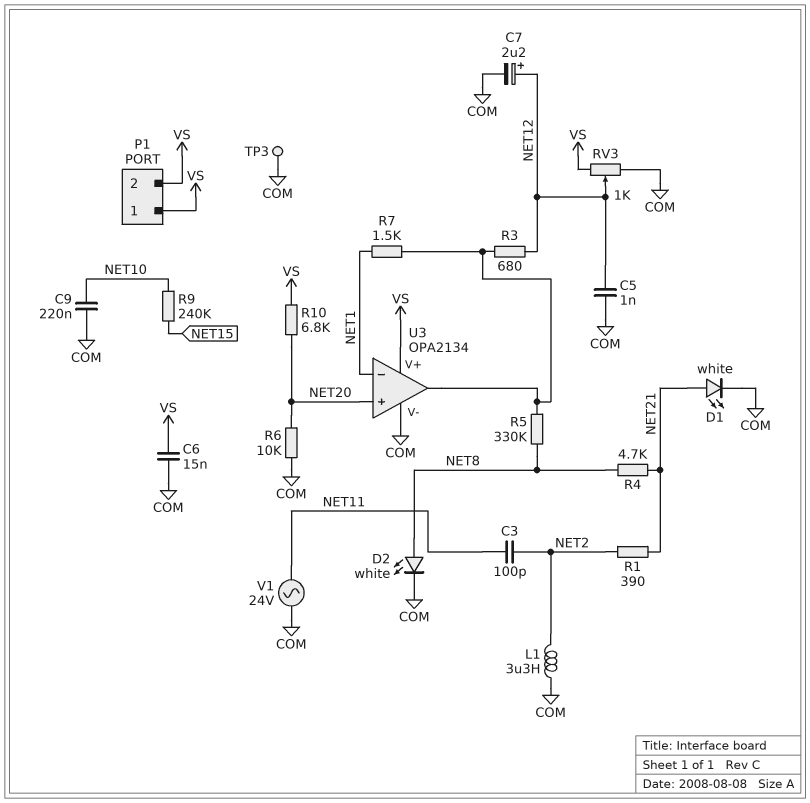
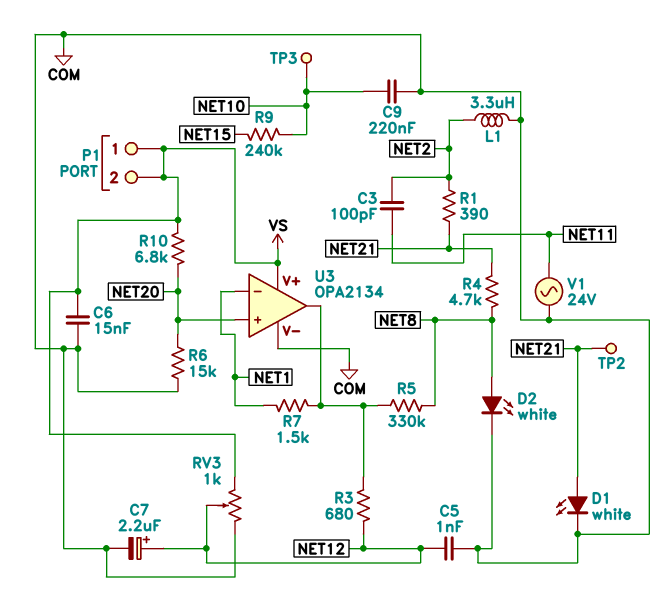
R6: 10k (COM, NET20) -> 15k (COM, NET20)
TP2: none -> test point (NET21)
TP3: test point (COM) -> test point (NET10)

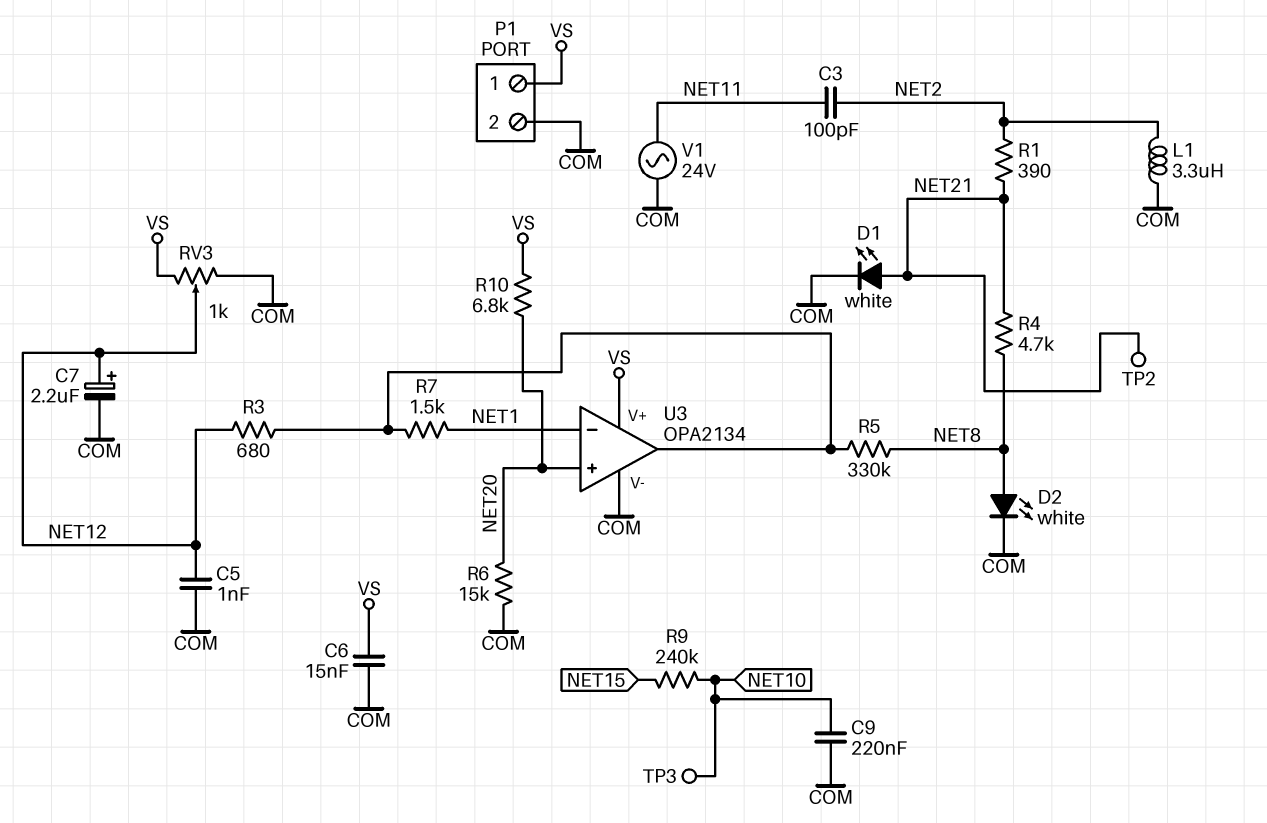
P1 pin 2: VS -> COM

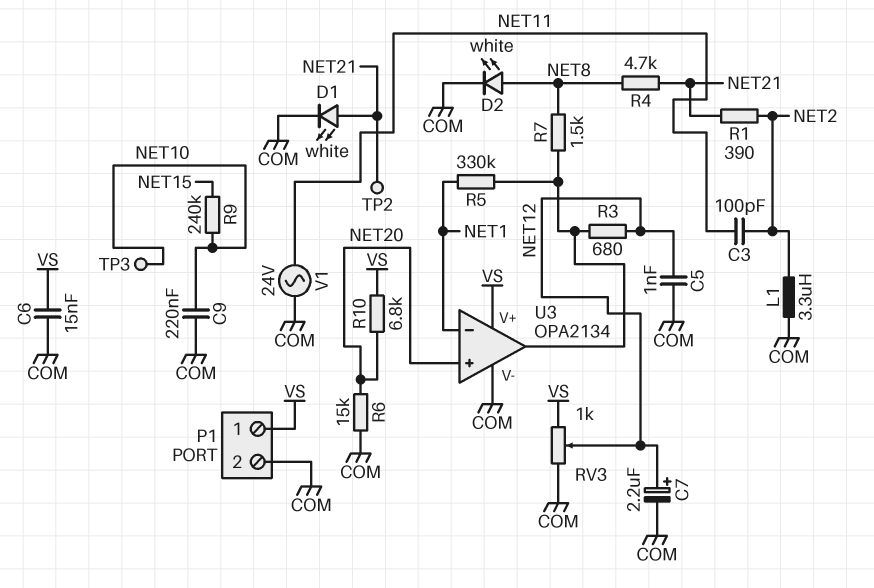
R5: 330k (NET8, U3/out) -> 330k (NET1, U3/out)
R7: 1.5k (NET1, U3/out) -> 1.5k (NET8, U3/out)

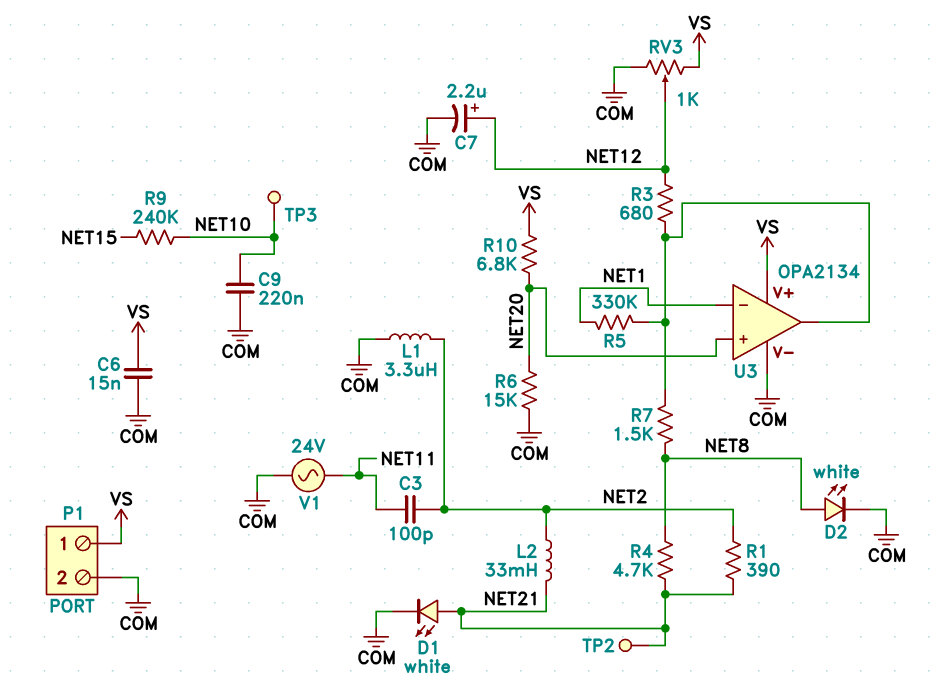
C5: 1nF (COM, NET12) -> none
L2: none -> 33mH (NET2, NET21)

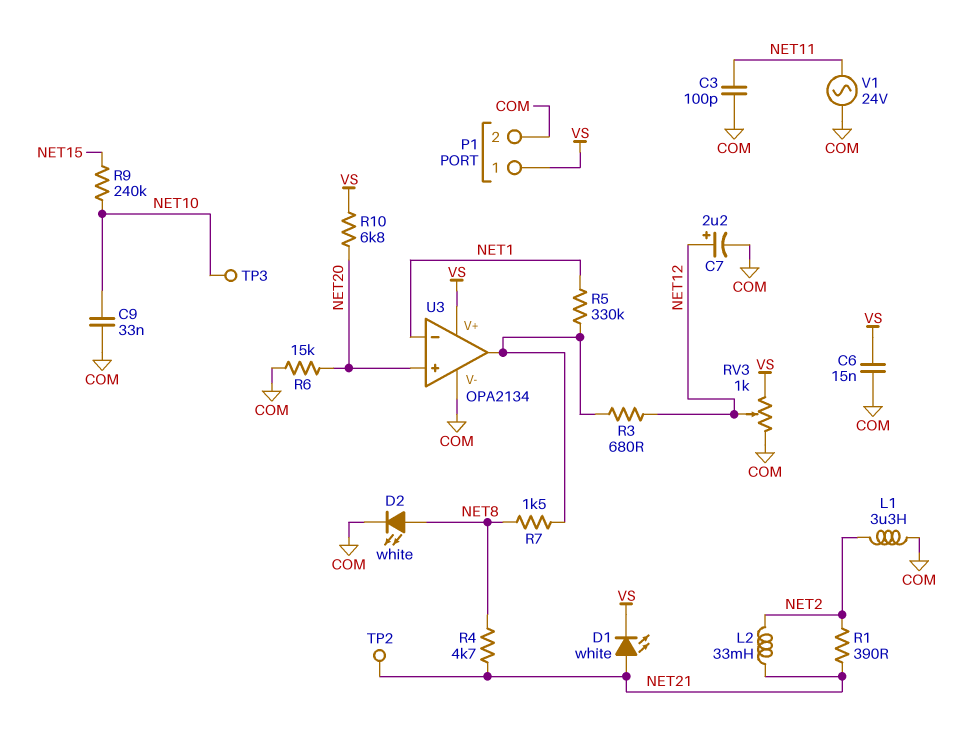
C3: 100pF (NET2, NET11) -> 100pF (COM, NET11)
C9: 220nF (COM, NET10) -> 33nF (COM, NET10)
D1: LED white (A NET21, K COM) -> LED white (A NET21, K VS)

